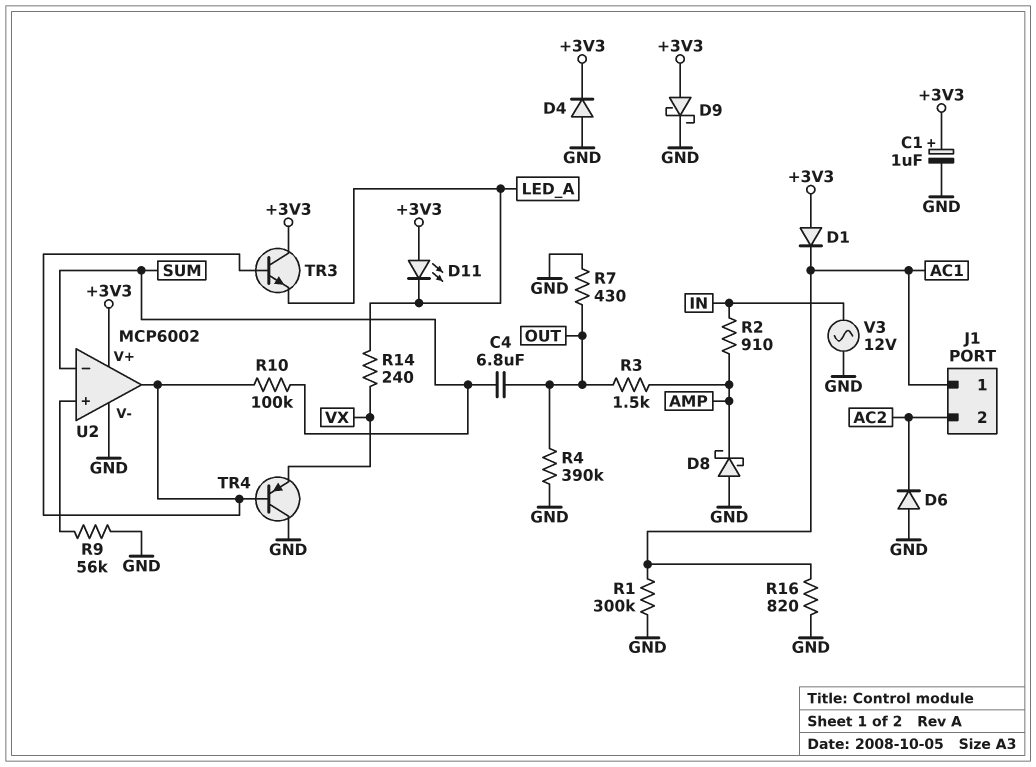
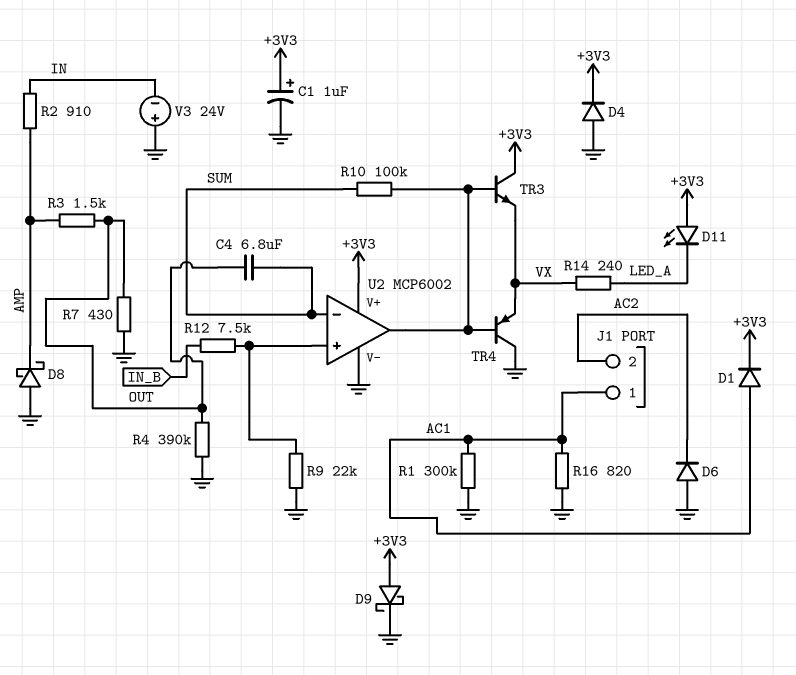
D1: diode (A +3V3, K AC1) -> diode (A AC1, K +3V3)
R9: 56k (GND, U2/in+) -> 22k (GND, U2/in+)
R12: none -> 7.5k (IN_B, U2/in+)
TR3: NPN (B U2/out, C +3V3, E LED_A) -> NPN (B U2/out, C +3V3, E VX)
V3: AC 12V (GND, IN) -> 24V (plus GND, minus IN)

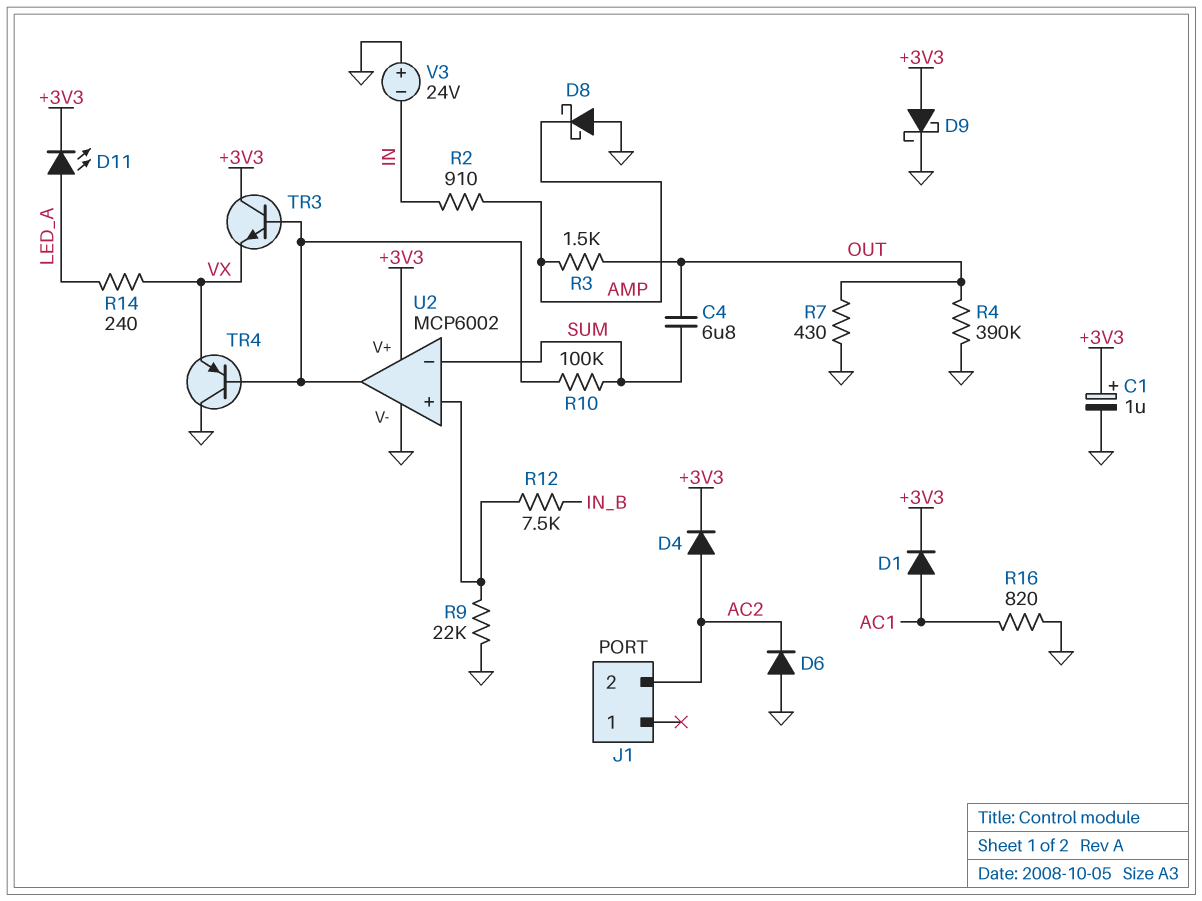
D4: diode (A GND, K +3V3) -> diode (A AC2, K +3V3)
D11: LED (A +3V3, K LED_A) -> LED (A LED_A, K +3V3)
J1 pin 1: AC1 -> none
R1: 300k (AC1, GND) -> none

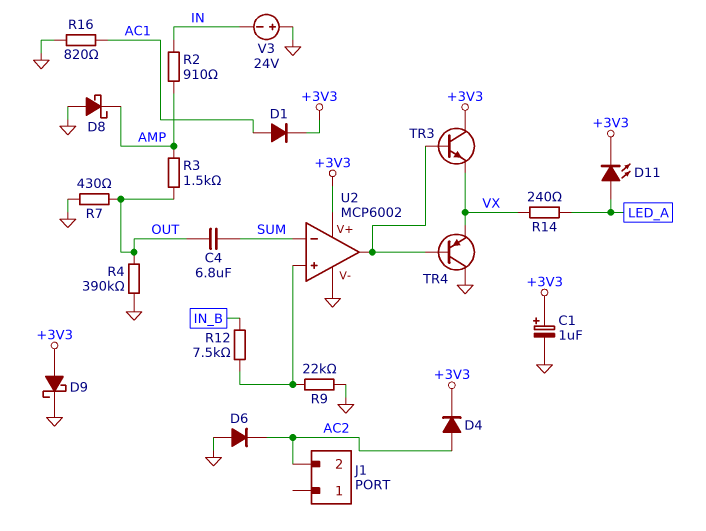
R10: 100k (SUM, U2/out) -> none

